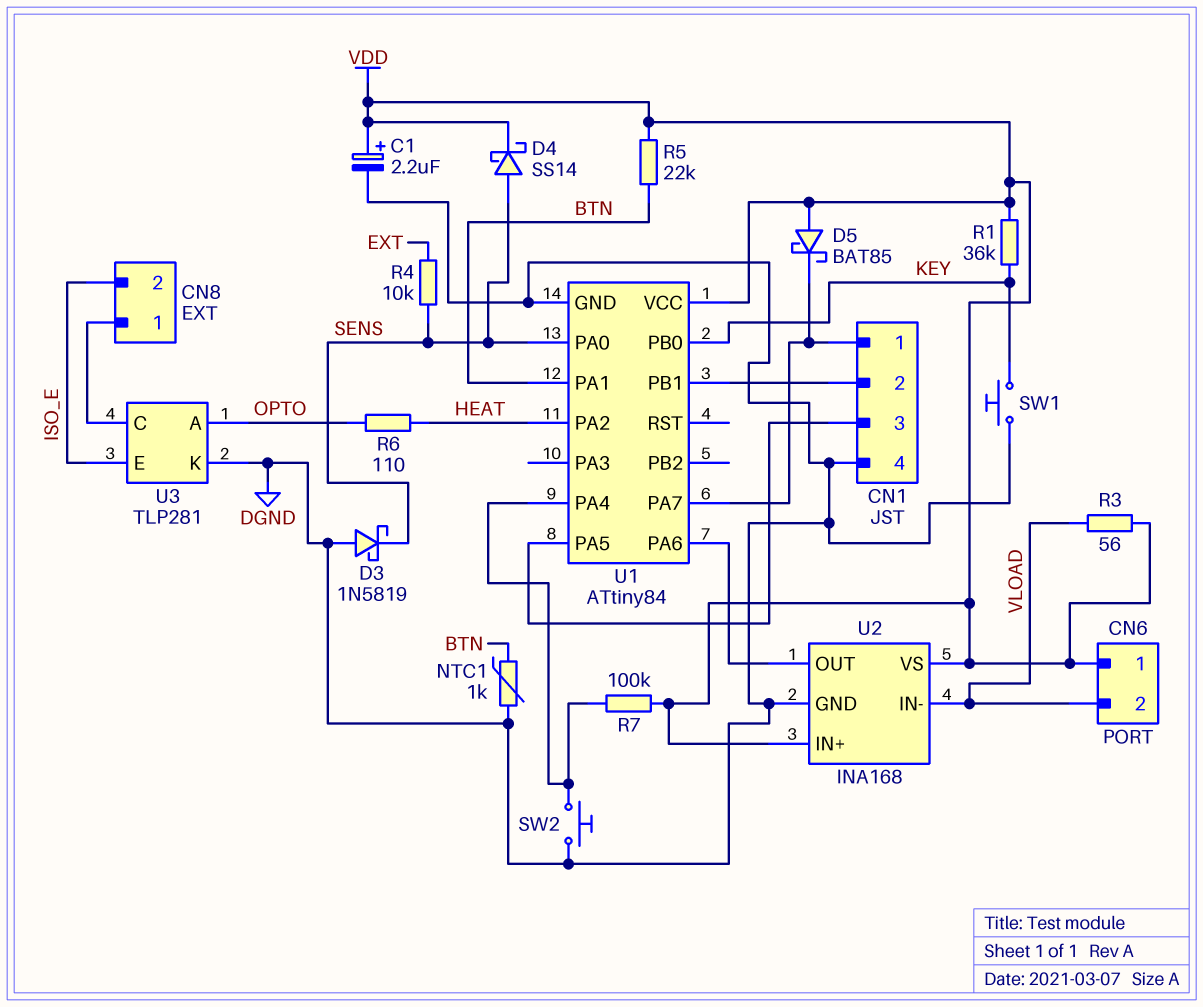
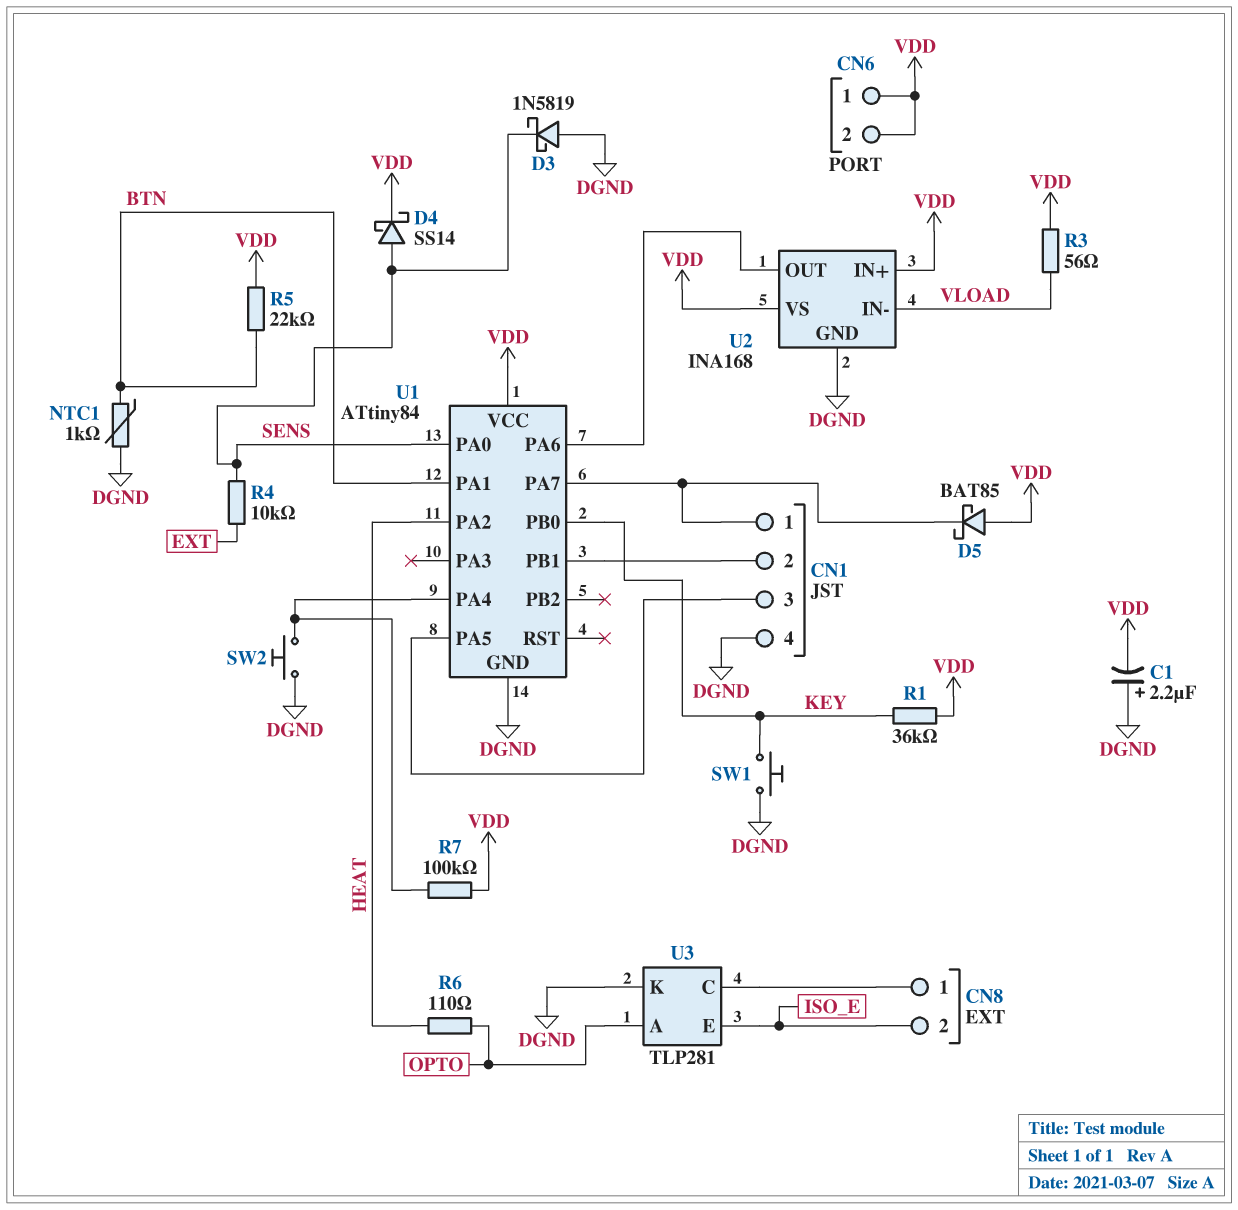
C1: 2.2uF (plus VDD, minus DGND) -> 2.2uF (plus DGND, minus VDD)
CN6 pin 2: VLOAD -> VDD

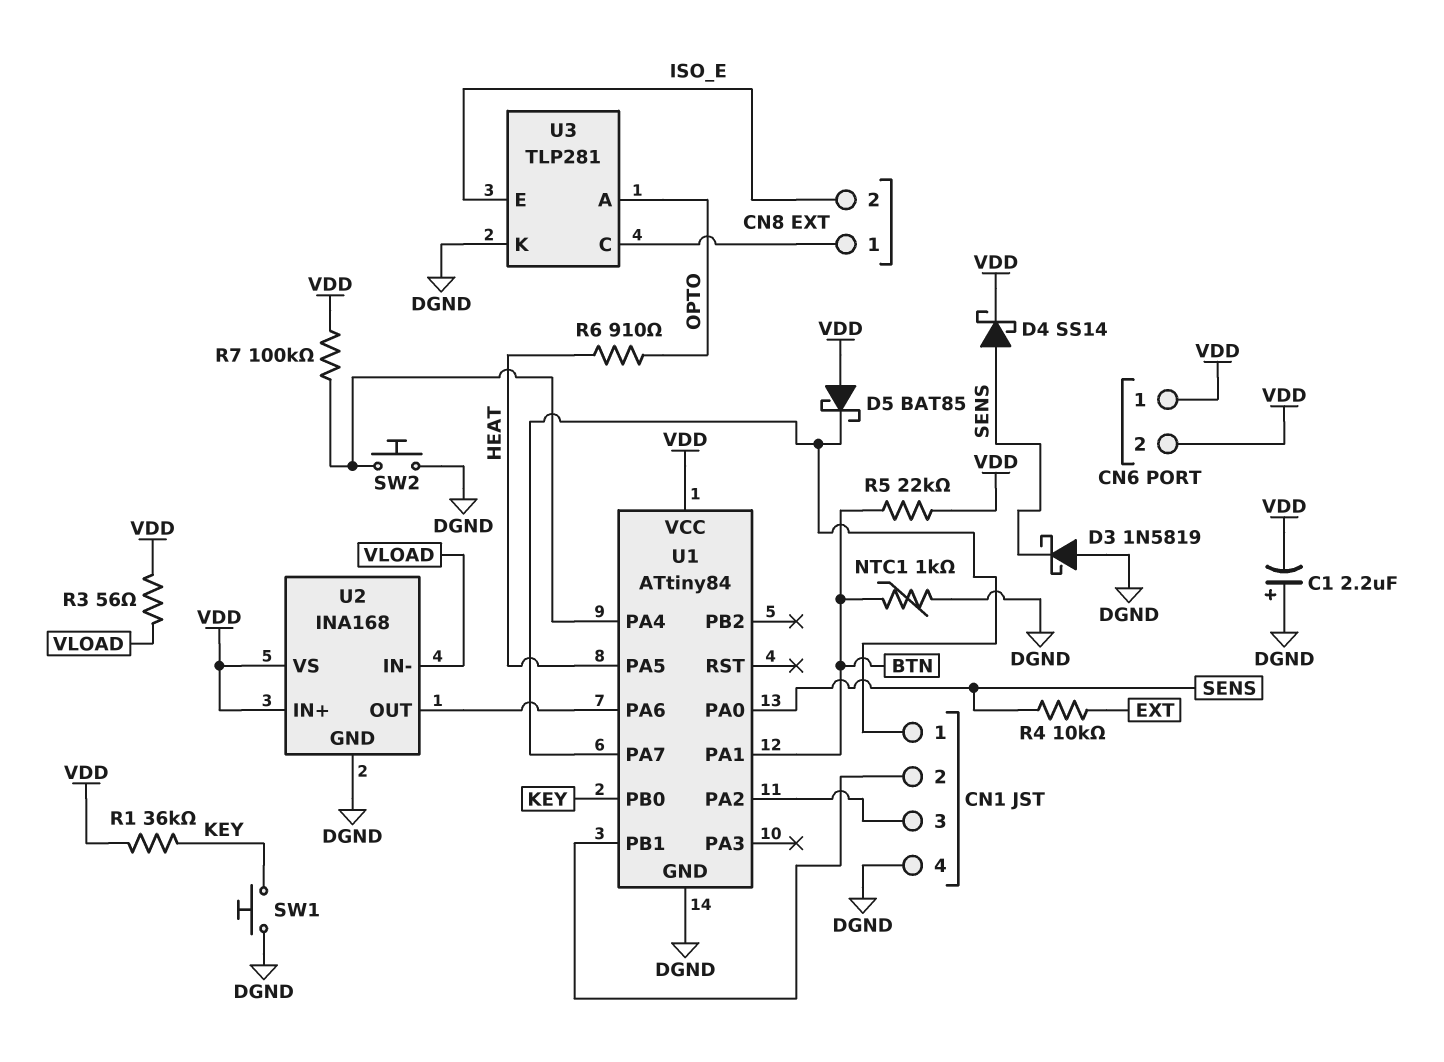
R6: 110 (HEAT, OPTO) -> 910 (HEAT, OPTO)
U1 pin PA2: HEAT -> CN1/3
U1 pin PA5: CN1/3 -> HEAT

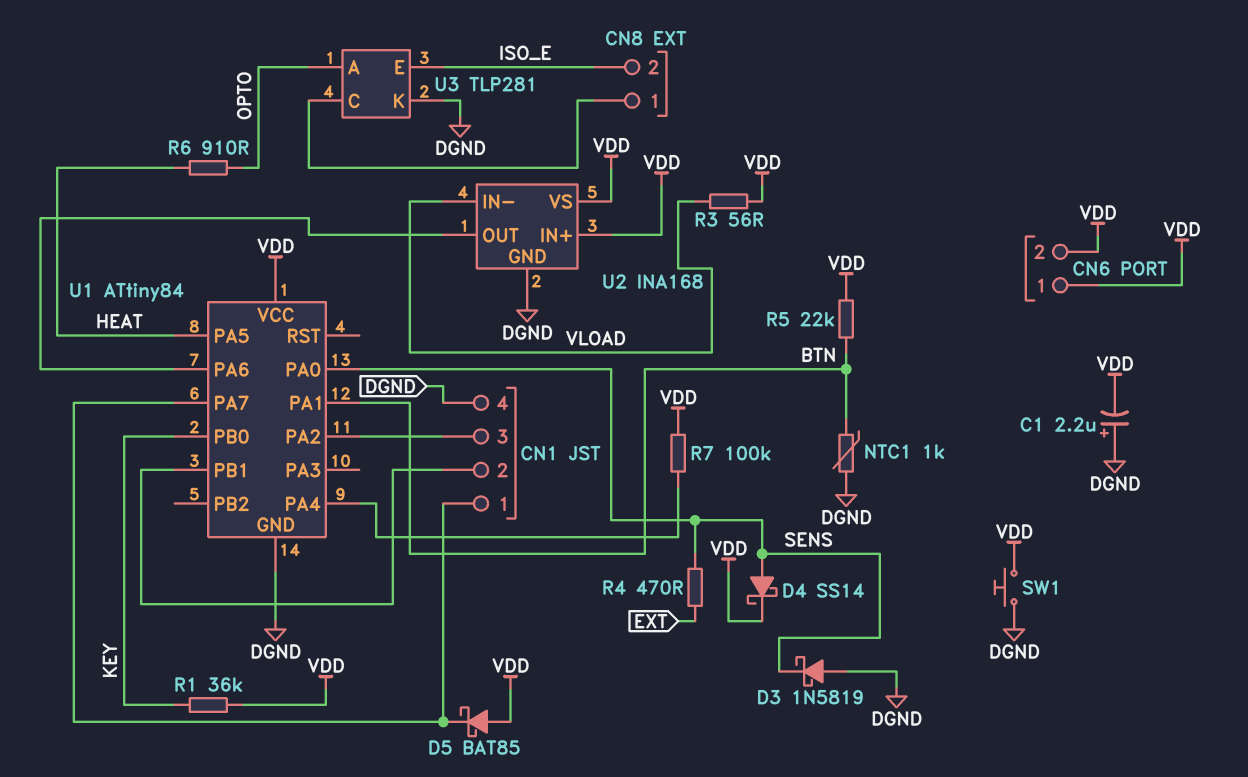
R4: 10k (EXT, SENS) -> 470 (EXT, SENS)
SW1: button (DGND, KEY) -> button (DGND, VDD)
SW2: button (DGND, U1/PA4) -> none

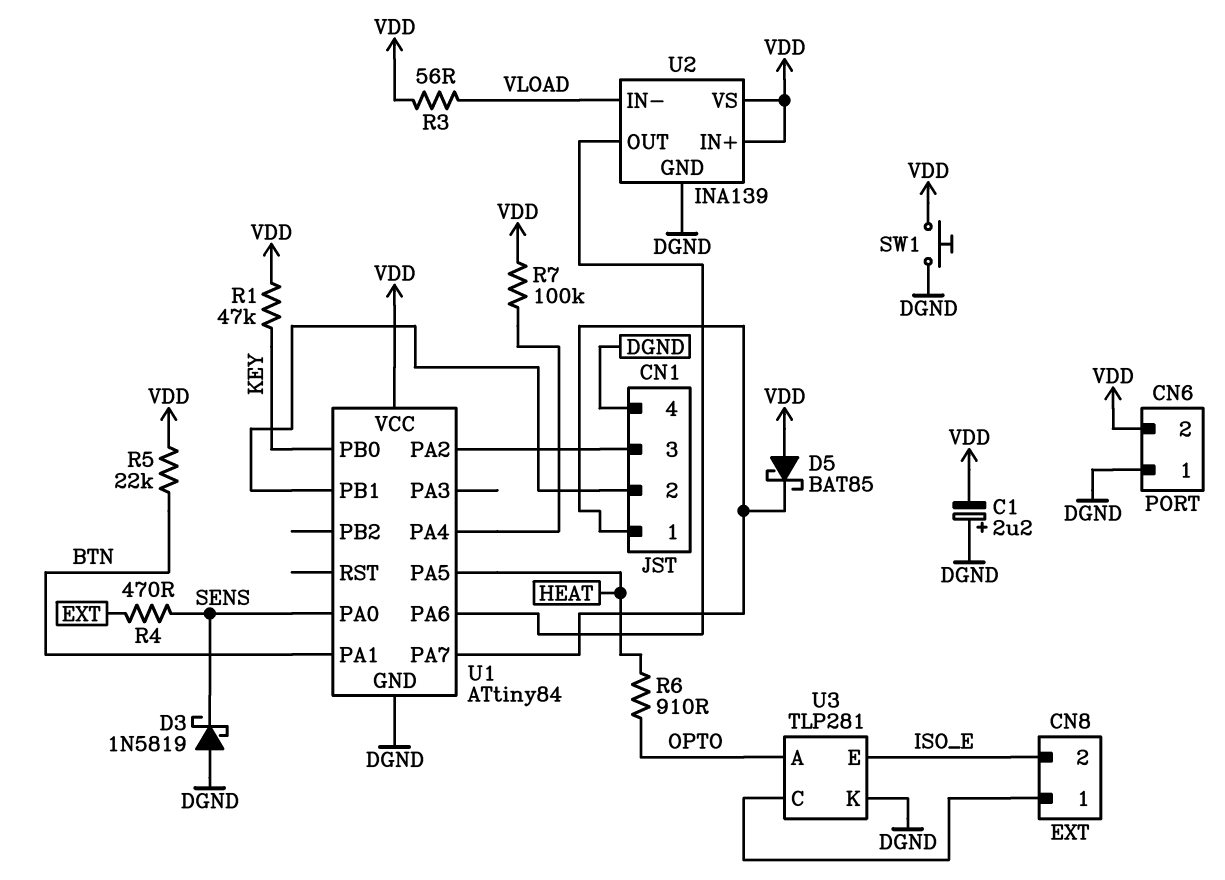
CN6 pin 1: VDD -> DGND
D4: schottky SS14 (A SENS, K VDD) -> none
NTC1: 1k (BTN, DGND) -> none
R1: 36k (KEY, VDD) -> 47k (KEY, VDD)
U2: INA168 -> INA139

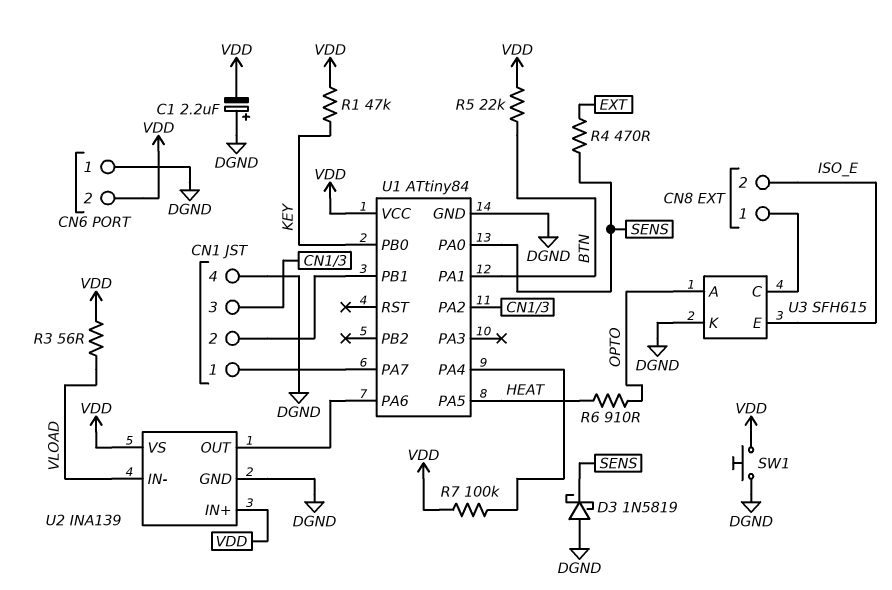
D5: schottky BAT85 (A VDD, K CN1/1) -> none
U3: TLP281 -> SFH615

